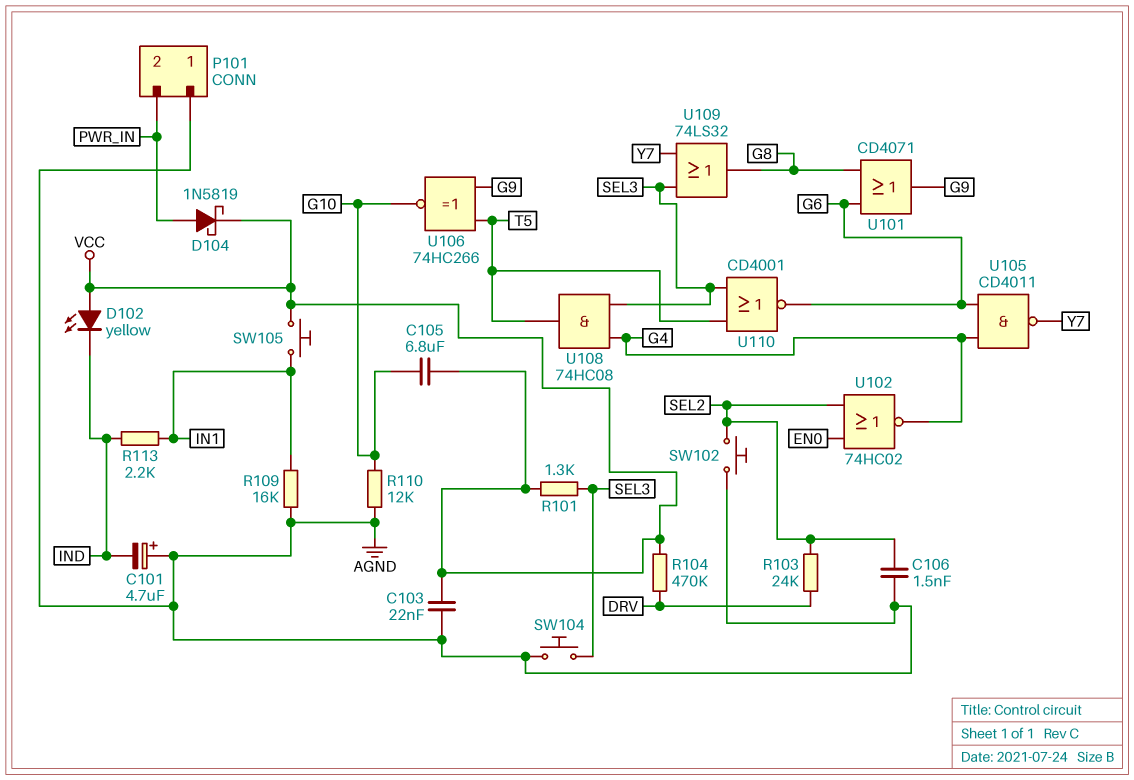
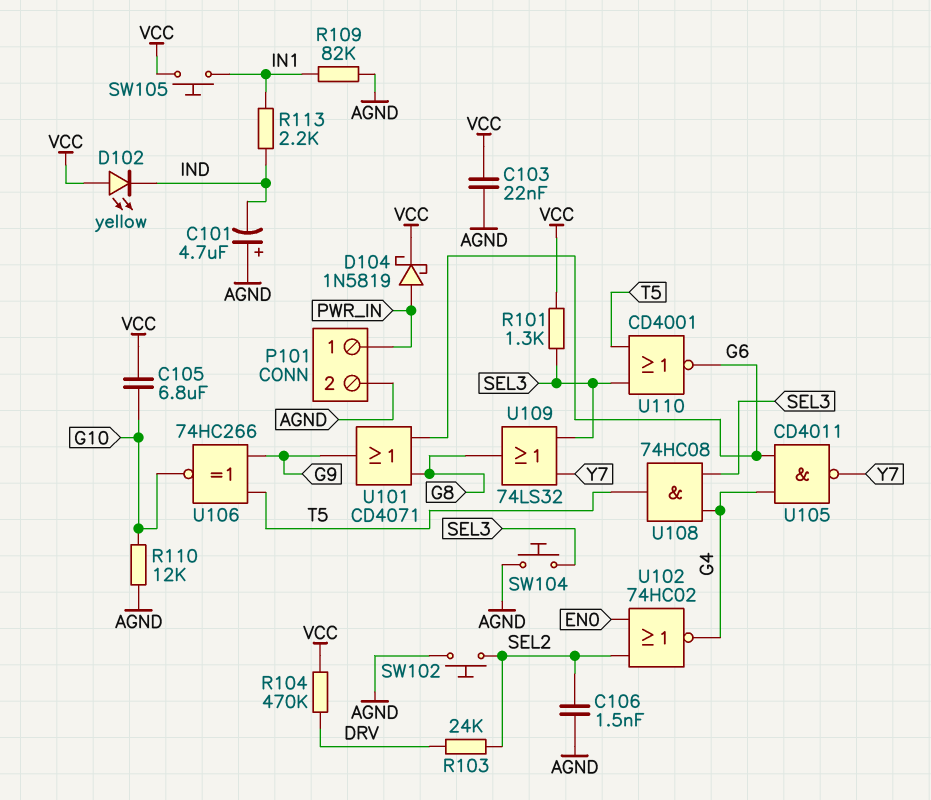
P101 pin 1: AGND -> PWR_IN
P101 pin 2: PWR_IN -> AGND
R109: 16k (AGND, IN1) -> 82k (AGND, IN1)

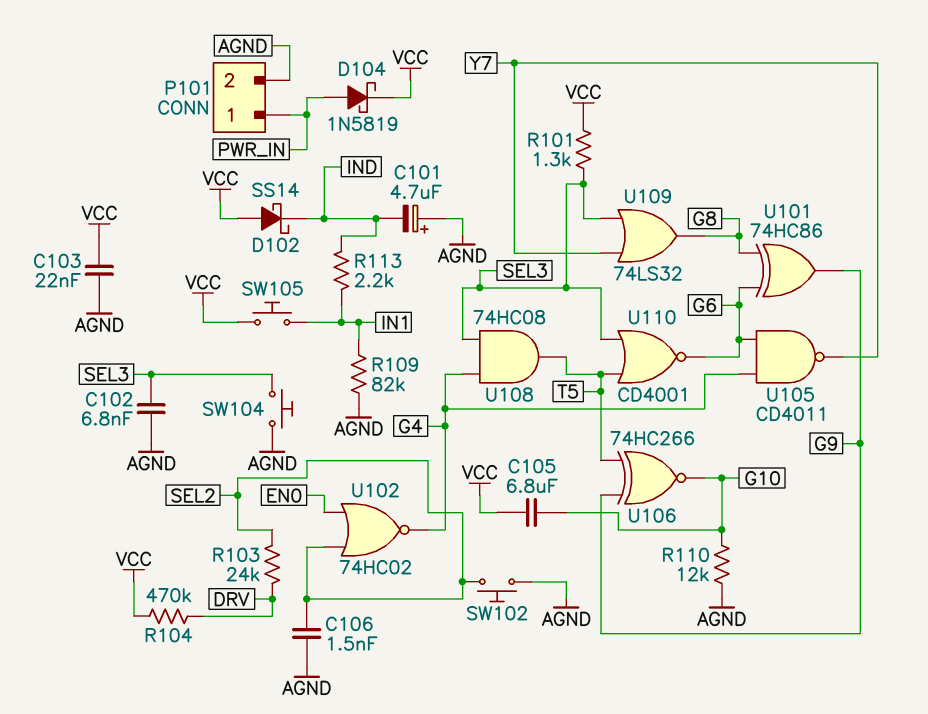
C102: none -> 6.8nF (AGND, SEL3)
D102: LED yellow (A VCC, K IND) -> schottky SS14 (A VCC, K IND)
U101: OR CD4071 (in G6, in G8, out G9) -> XOR 74HC86 (in G6, in G8, out G9)

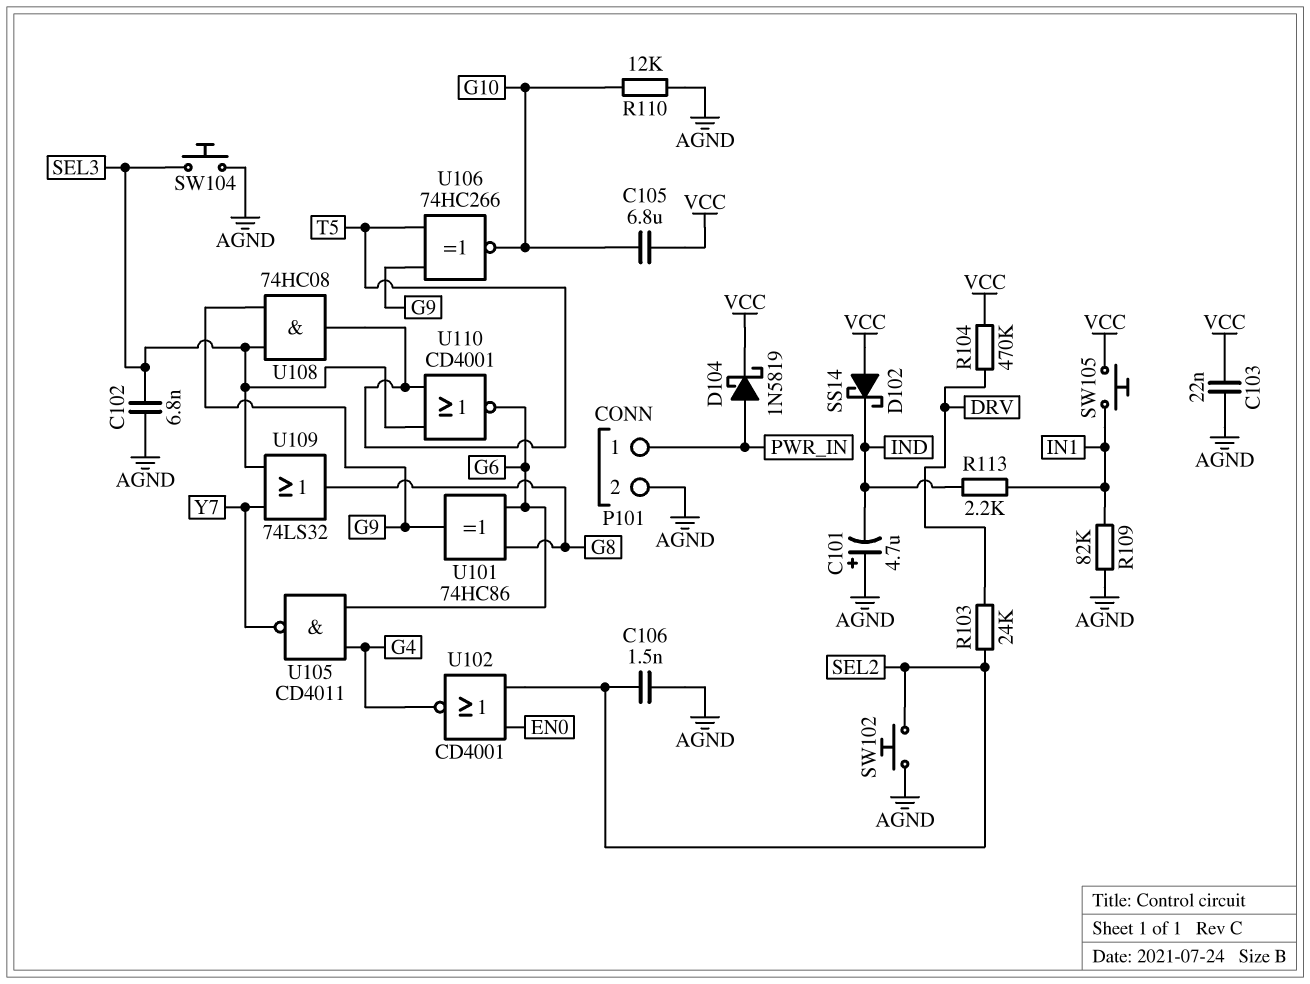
R101: 1.3k (SEL3, VCC) -> none
U102: NOR 74HC02 (in EN0, in SEL2, out G4) -> NOR CD4001 (in EN0, in SEL2, out G4)
U108: AND 74HC08 (in G4, in SEL3, out T5) -> AND 74HC08 (in G9, in SEL3, out T5)

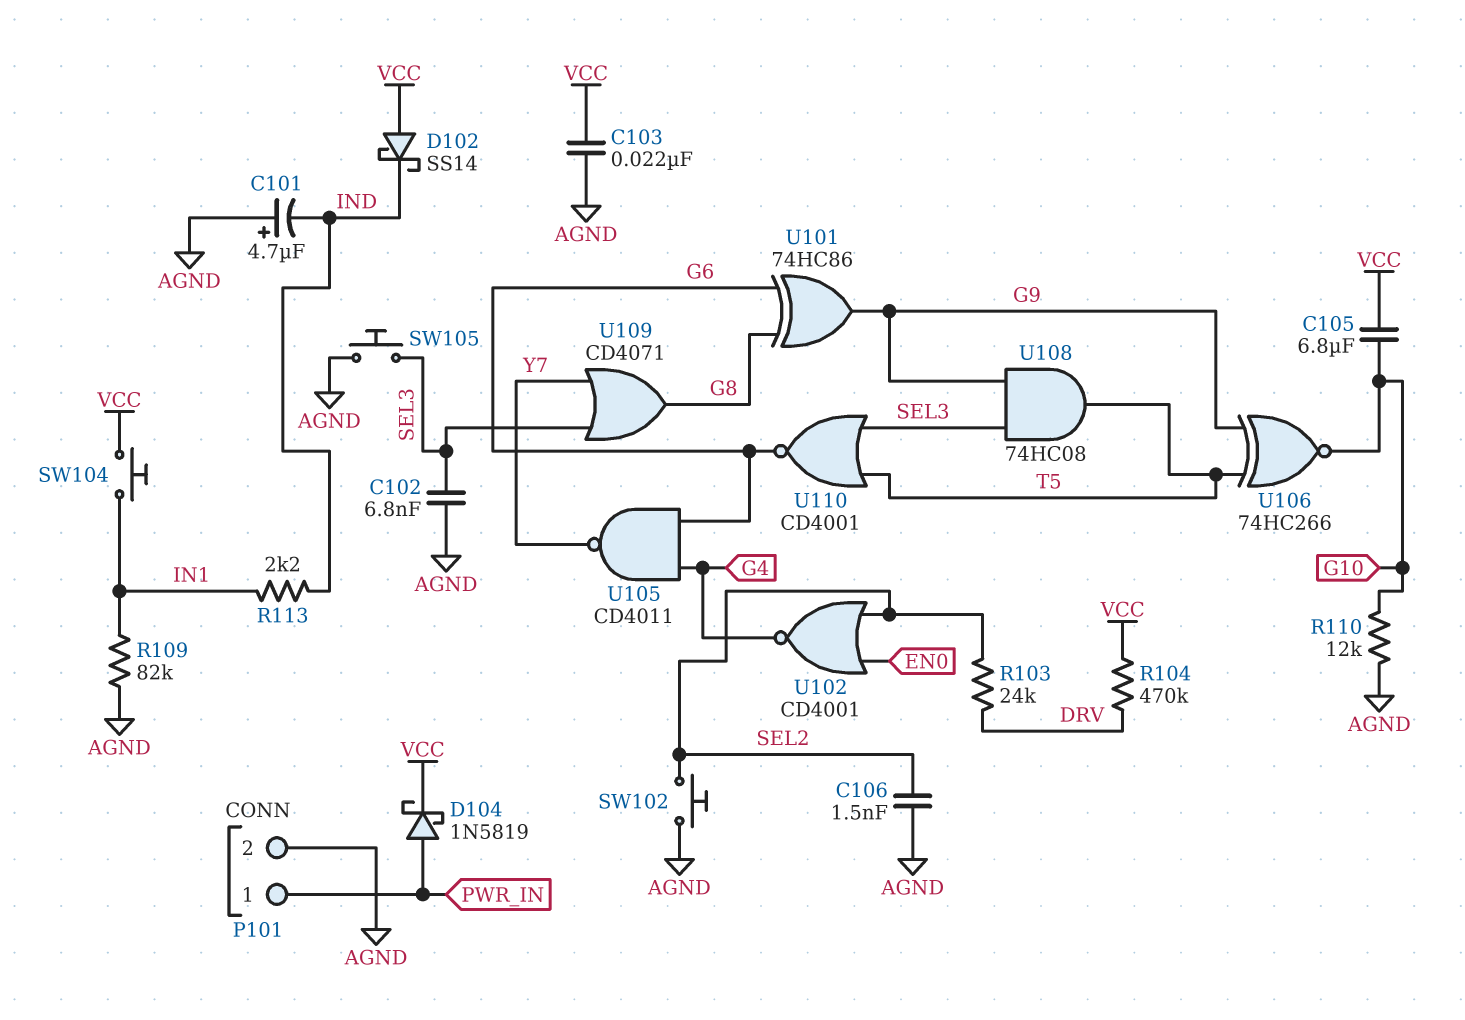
SW104: button (AGND, SEL3) -> button (IN1, VCC)
SW105: button (IN1, VCC) -> button (AGND, SEL3)
U109: OR 74LS32 (in SEL3, in Y7, out G8) -> OR CD4071 (in SEL3, in Y7, out G8)

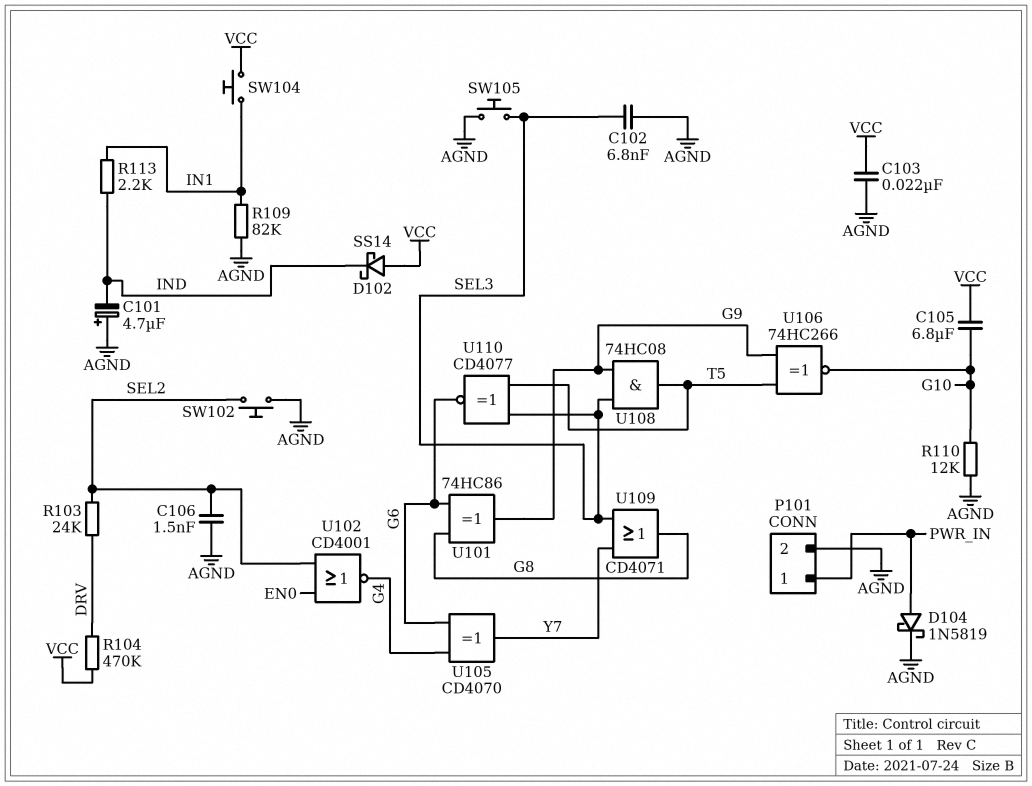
D104: schottky 1N5819 (A PWR_IN, K VCC) -> schottky 1N5819 (A PWR_IN, K AGND)
U105: NAND CD4011 (in G4, in G6, out Y7) -> XOR CD4070 (in G4, in G6, out Y7)
U110: NOR CD4001 (in SEL3, in T5, out G6) -> XNOR CD4077 (in SEL3, in T5, out G6)

